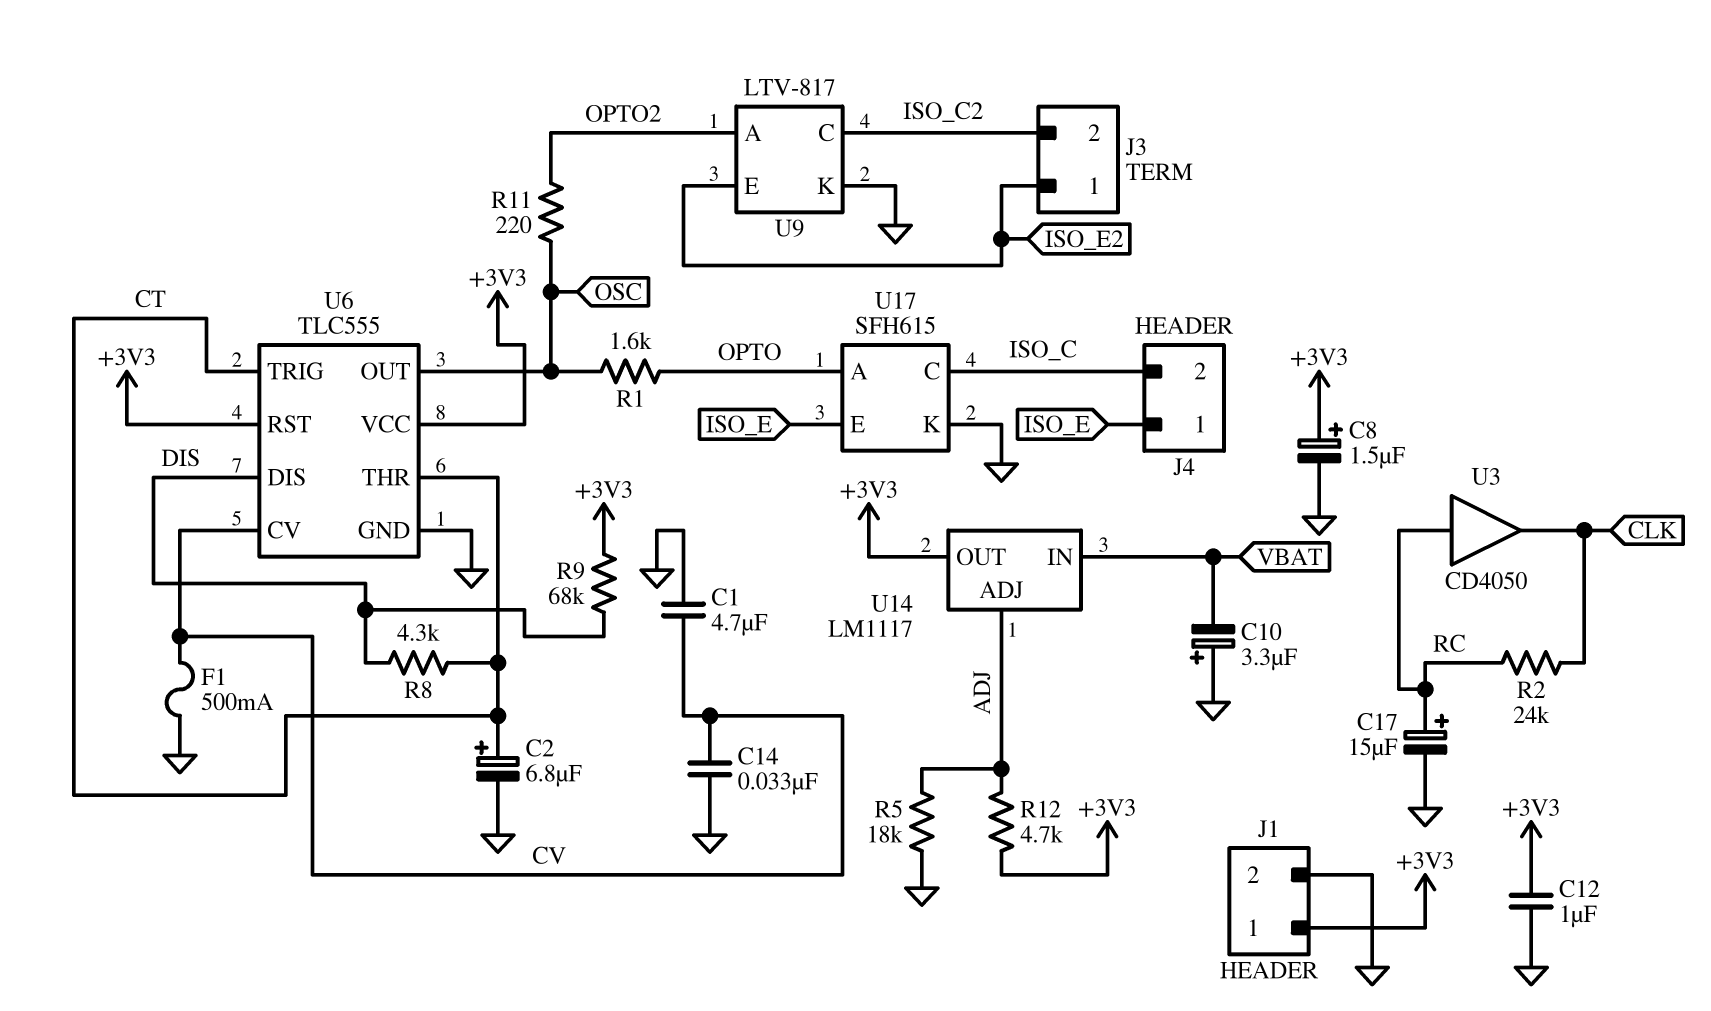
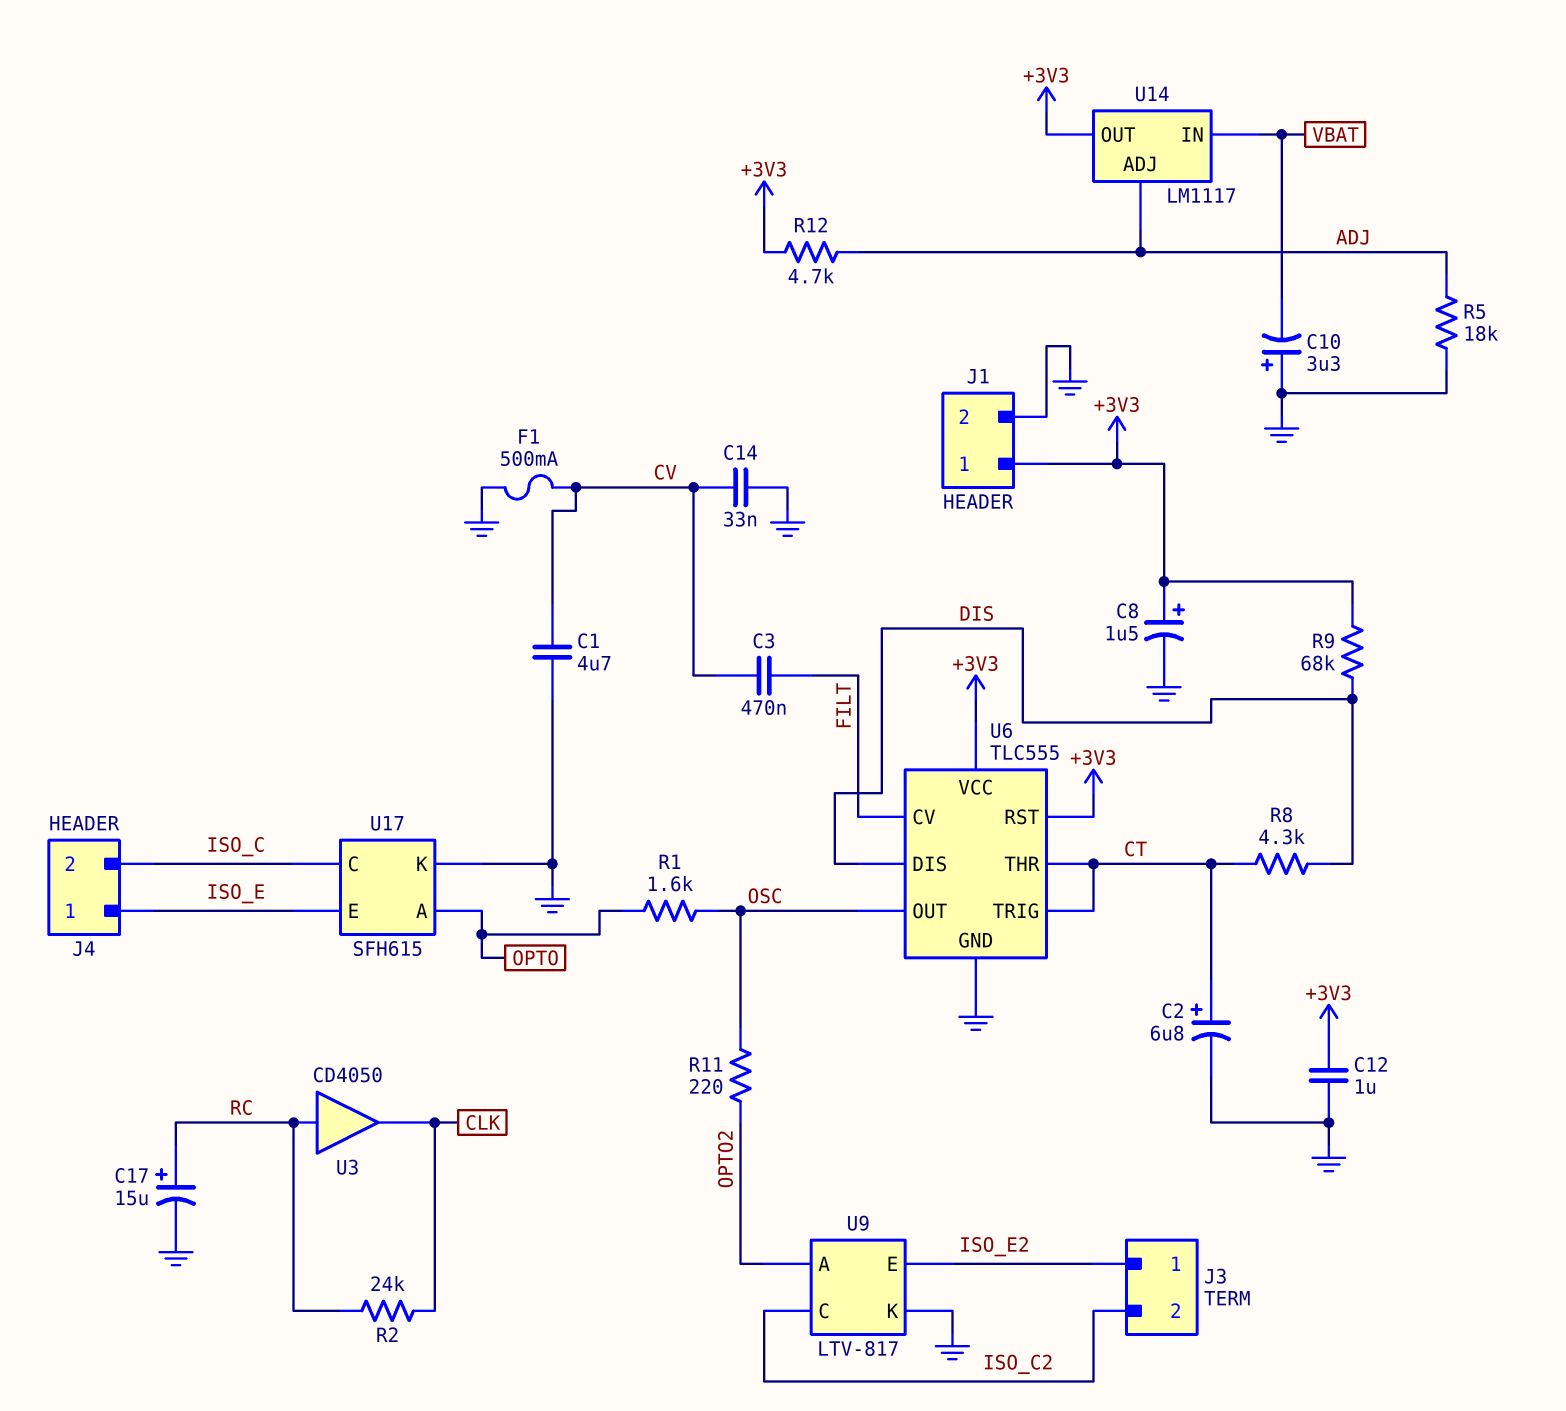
C3: none -> 470nF (CV, FILT)
U6 pin CV: CV -> FILT

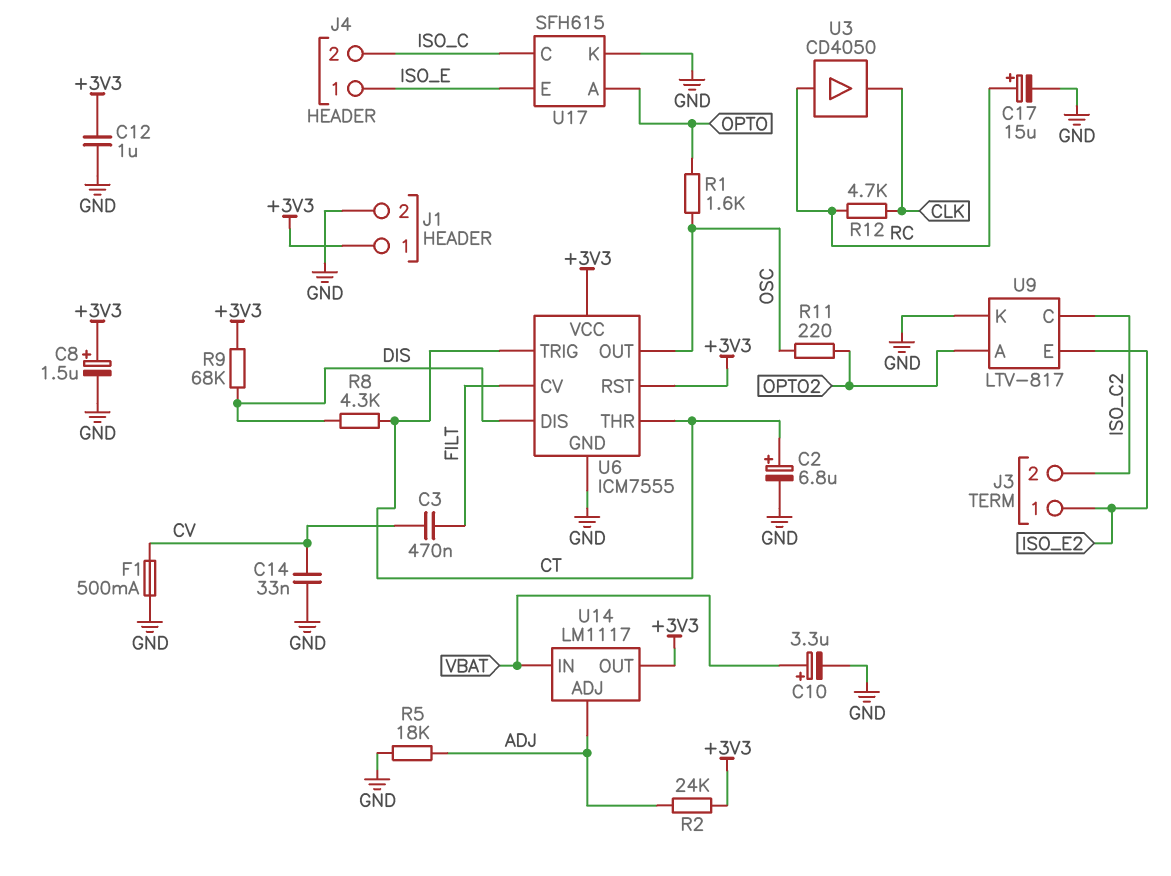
C1: 4.7uF (CV, GND) -> none
C10: 3.3uF (plus GND, minus VBAT) -> 3.3uF (plus VBAT, minus GND)
R2: 24k (CLK, RC) -> 24k (+3V3, ADJ)
R12: 4.7k (+3V3, ADJ) -> 4.7k (CLK, RC)
U6: TLC555 -> ICM7555

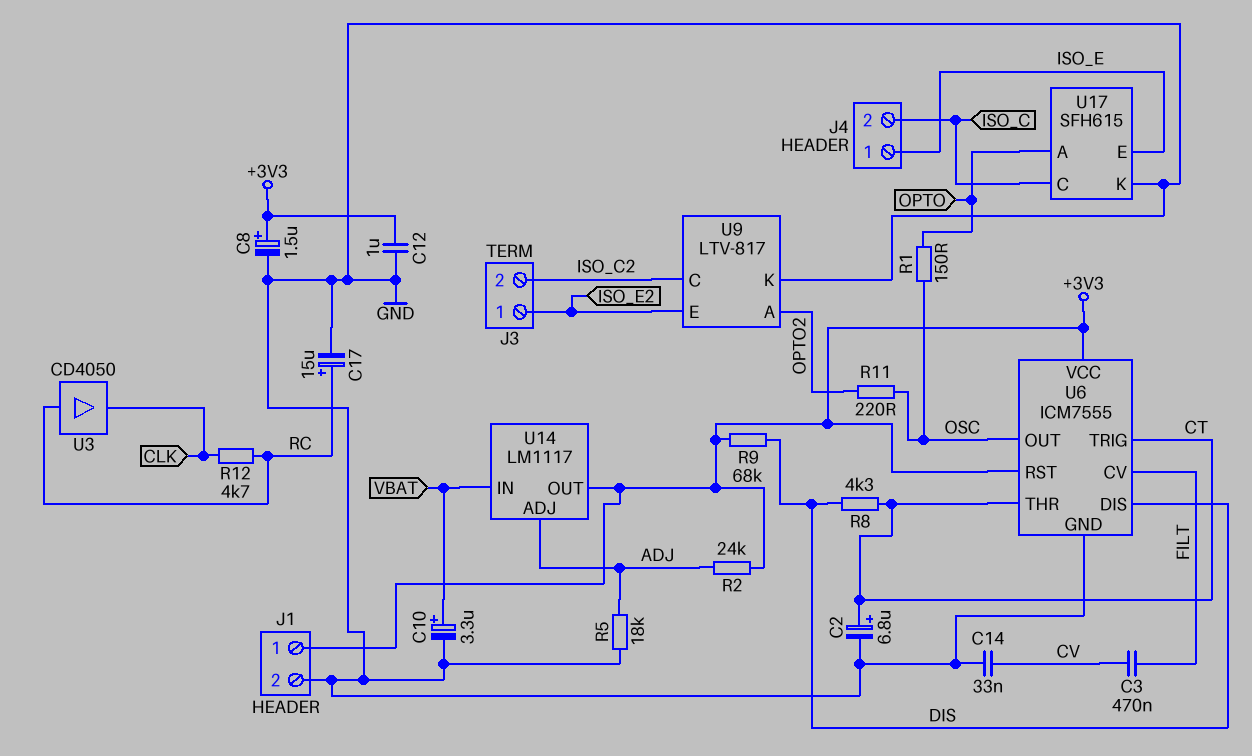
F1: 500mA (CV, GND) -> none
R1: 1.6k (OPTO, OSC) -> 150 (OPTO, OSC)

